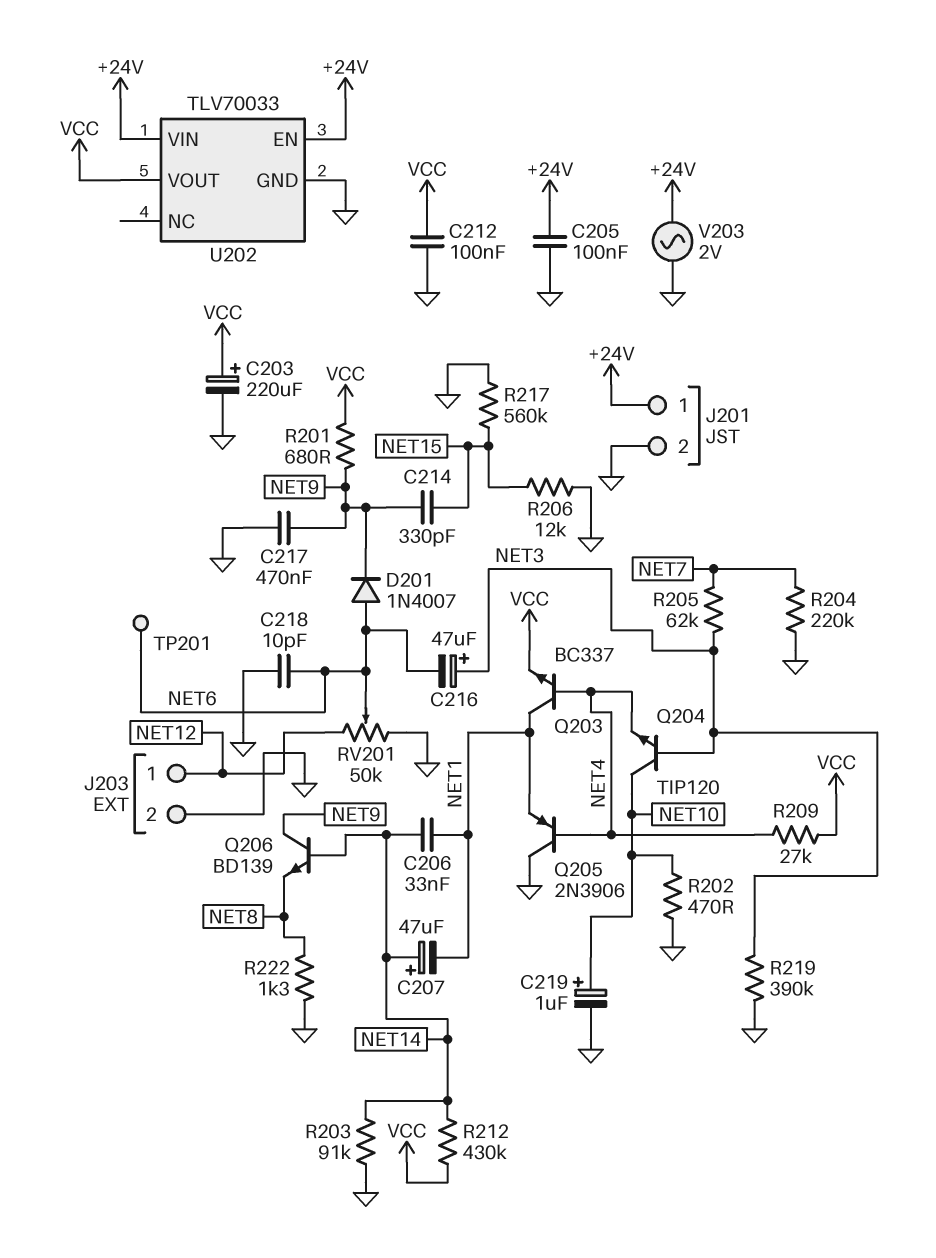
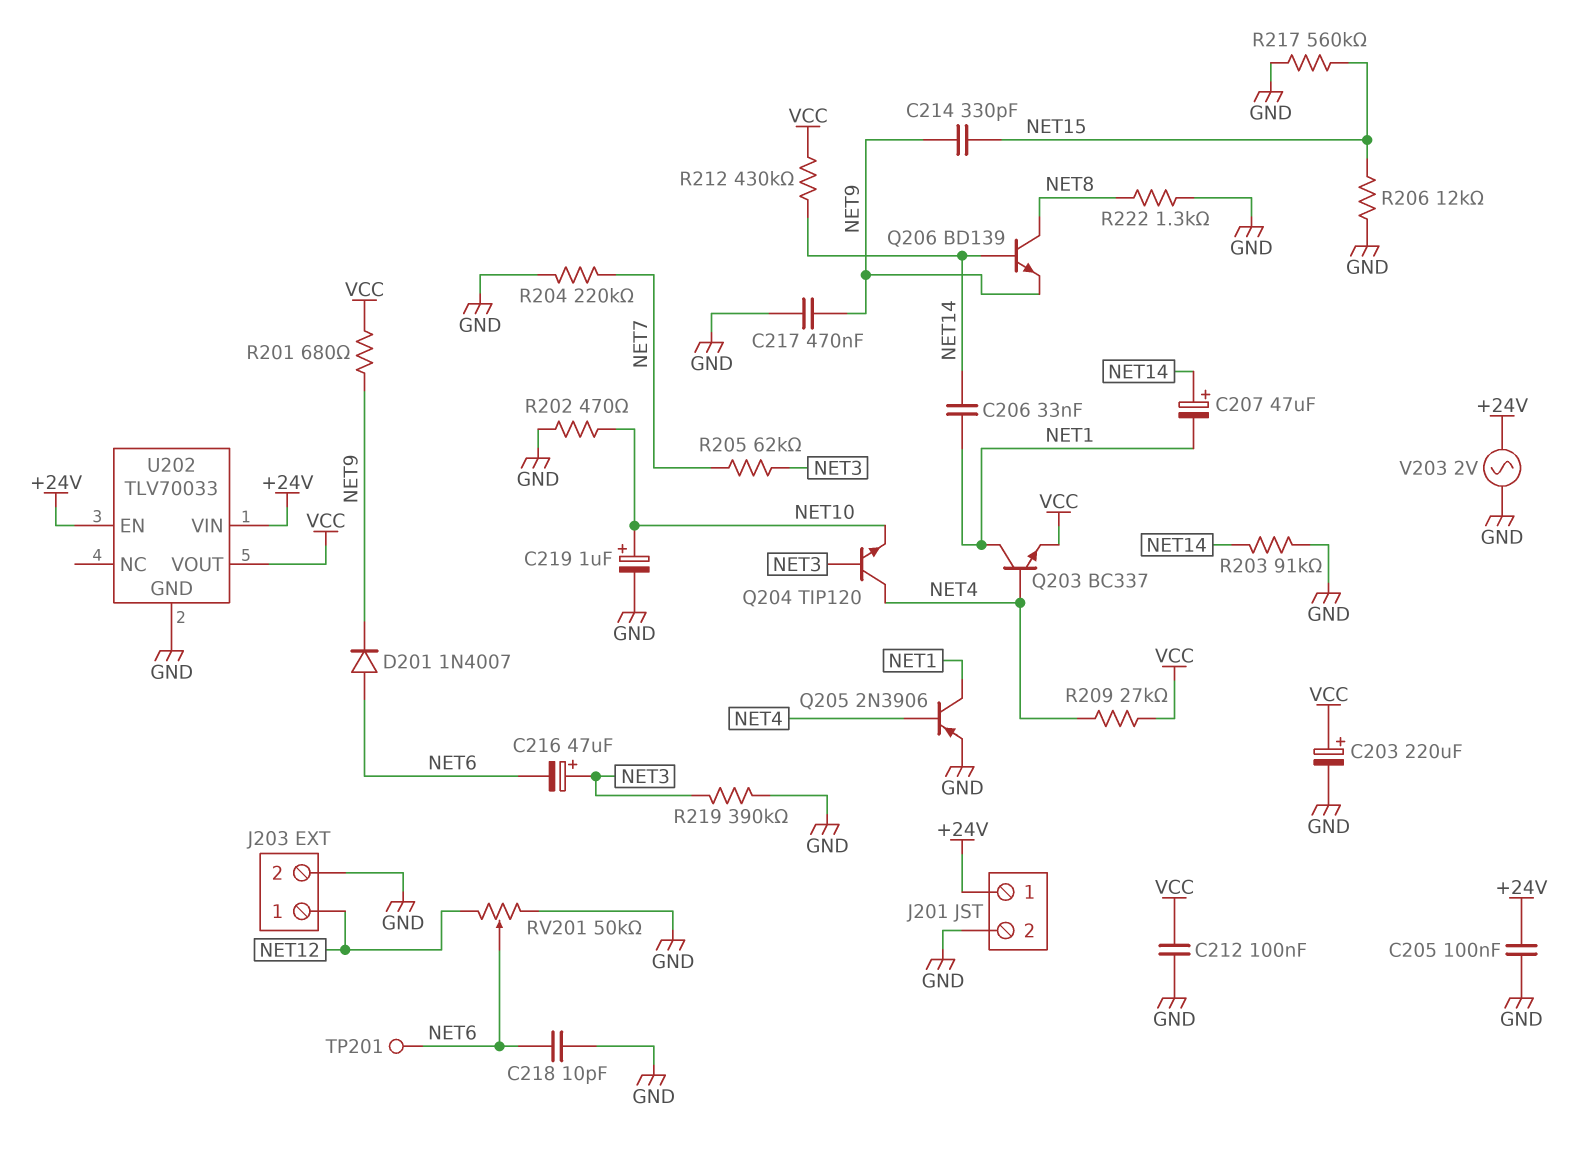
Q204: NPN TIP120 (B NET3, C NET10, E NET4) -> NPN TIP120 (B NET3, C NET4, E NET10)
Q205: PNP 2N3906 (B NET4, C GND, E NET1) -> PNP 2N3906 (B NET4, C NET1, E GND)
Q206: NPN BD139 (B NET14, C NET9, E NET8) -> NPN BD139 (B NET14, C NET8, E NET9)

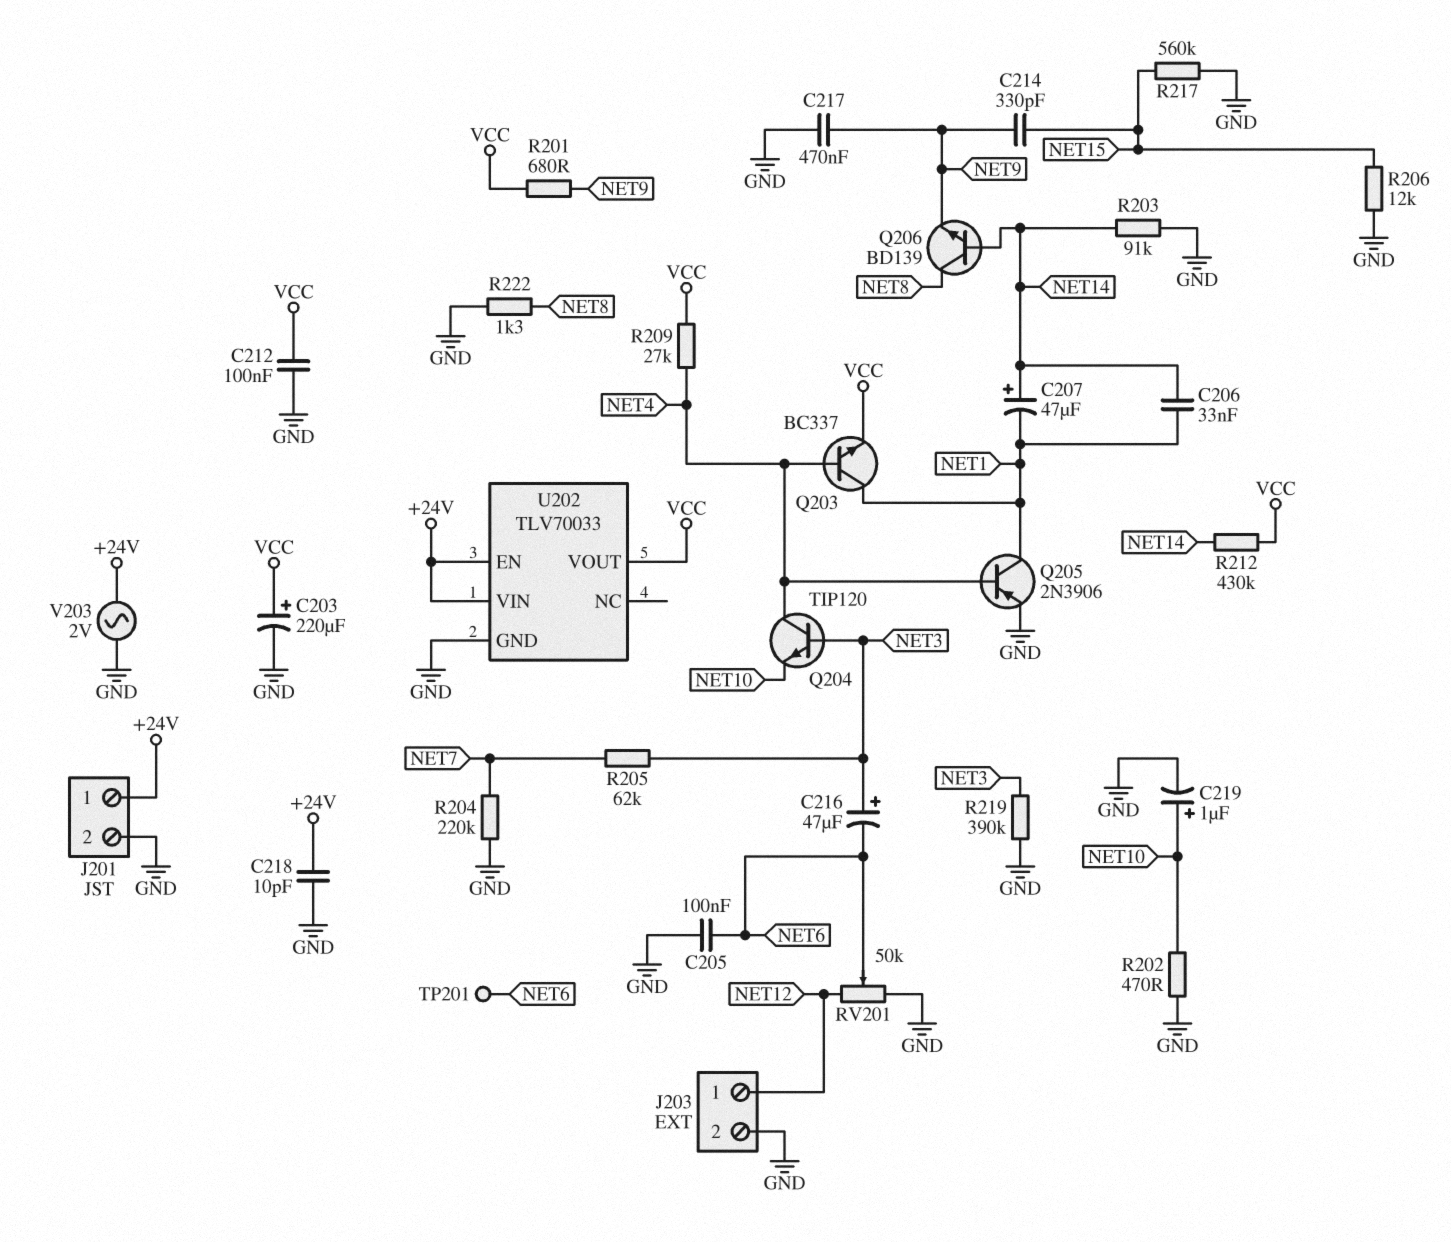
C205: 100nF (+24V, GND) -> 100nF (GND, NET6)
C218: 10pF (GND, NET6) -> 10pF (+24V, GND)
D201: diode 1N4007 (A NET6, K NET9) -> none

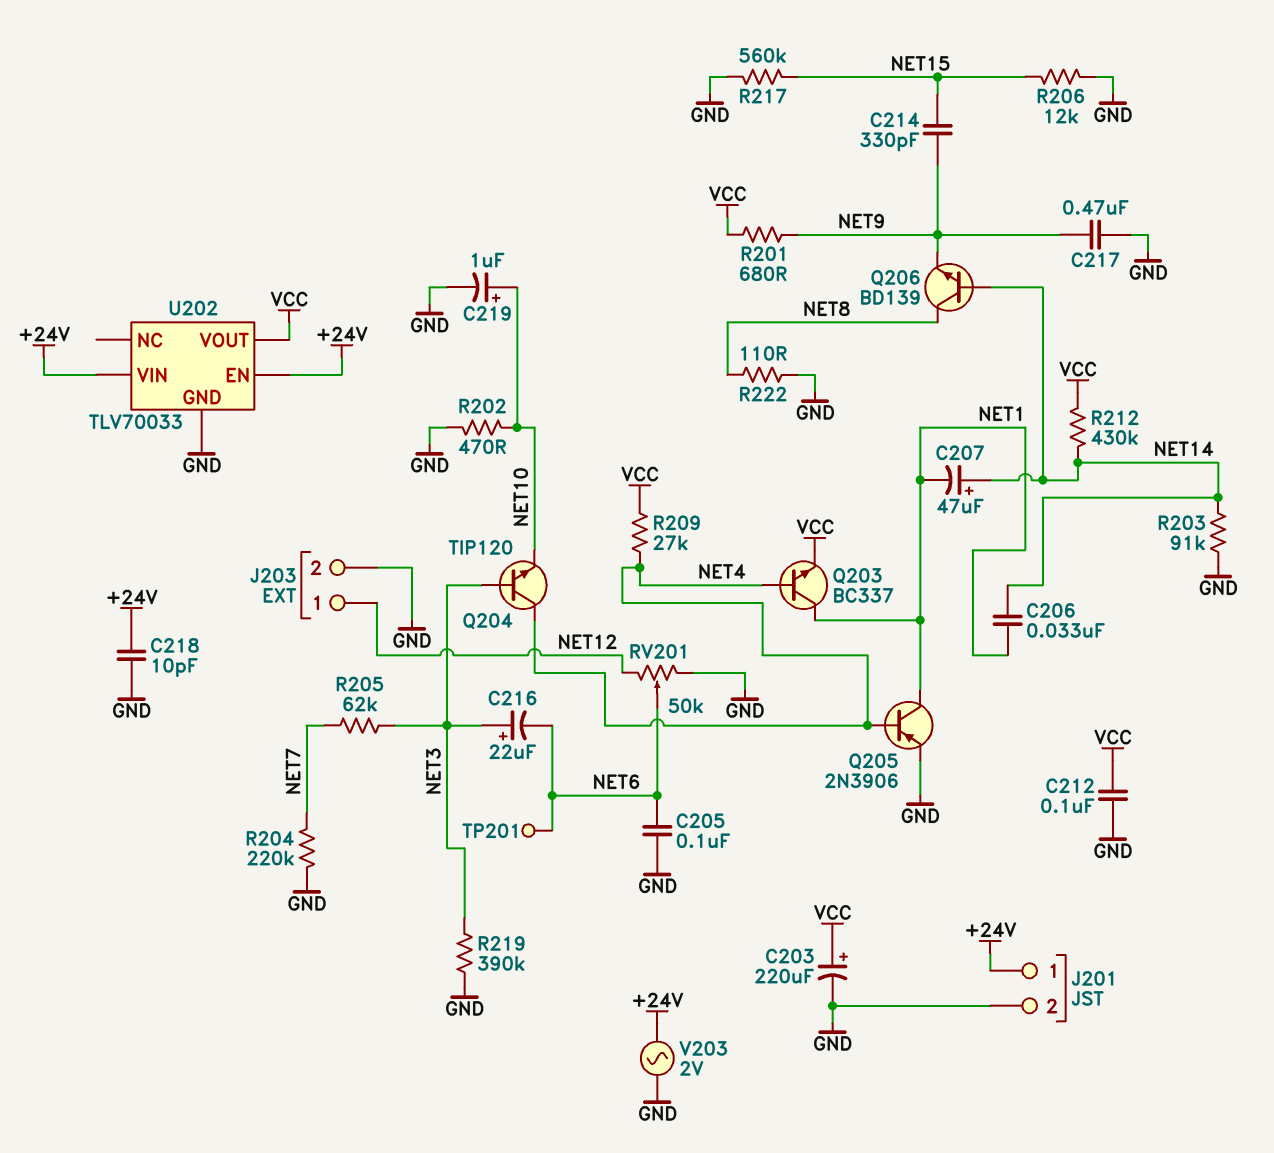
C216: 47uF (plus NET3, minus NET6) -> 22uF (plus NET3, minus NET6)
R222: 1.3k (GND, NET8) -> 110 (GND, NET8)

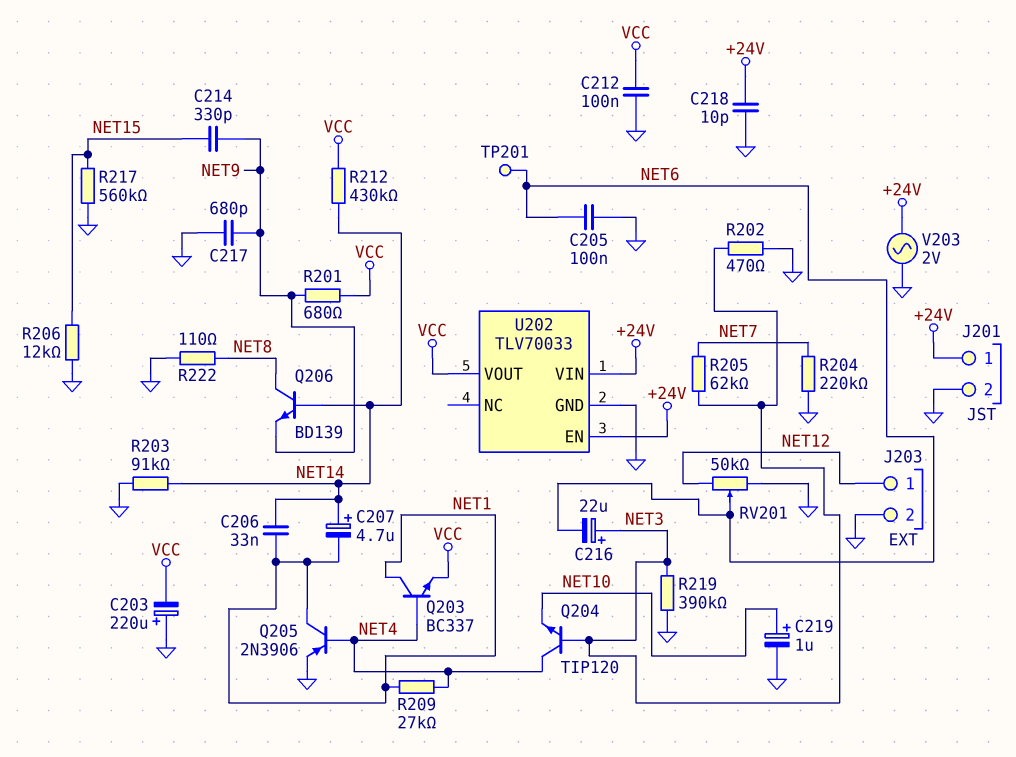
C203: 220uF (plus VCC, minus GND) -> 220uF (plus GND, minus VCC)
C207: 47uF (plus NET14, minus NET1) -> 4.7uF (plus NET14, minus NET1)
C217: 470nF (GND, NET9) -> 680pF (GND, NET9)
R202: 470 (GND, NET10) -> 470 (GND, NET3)
R209: 27k (NET4, VCC) -> 27k (NET1, NET4)

